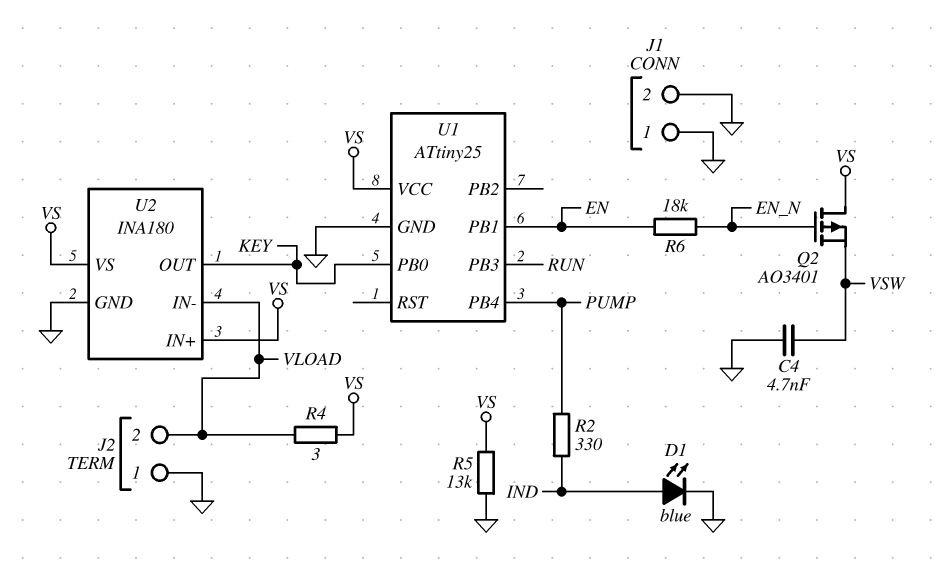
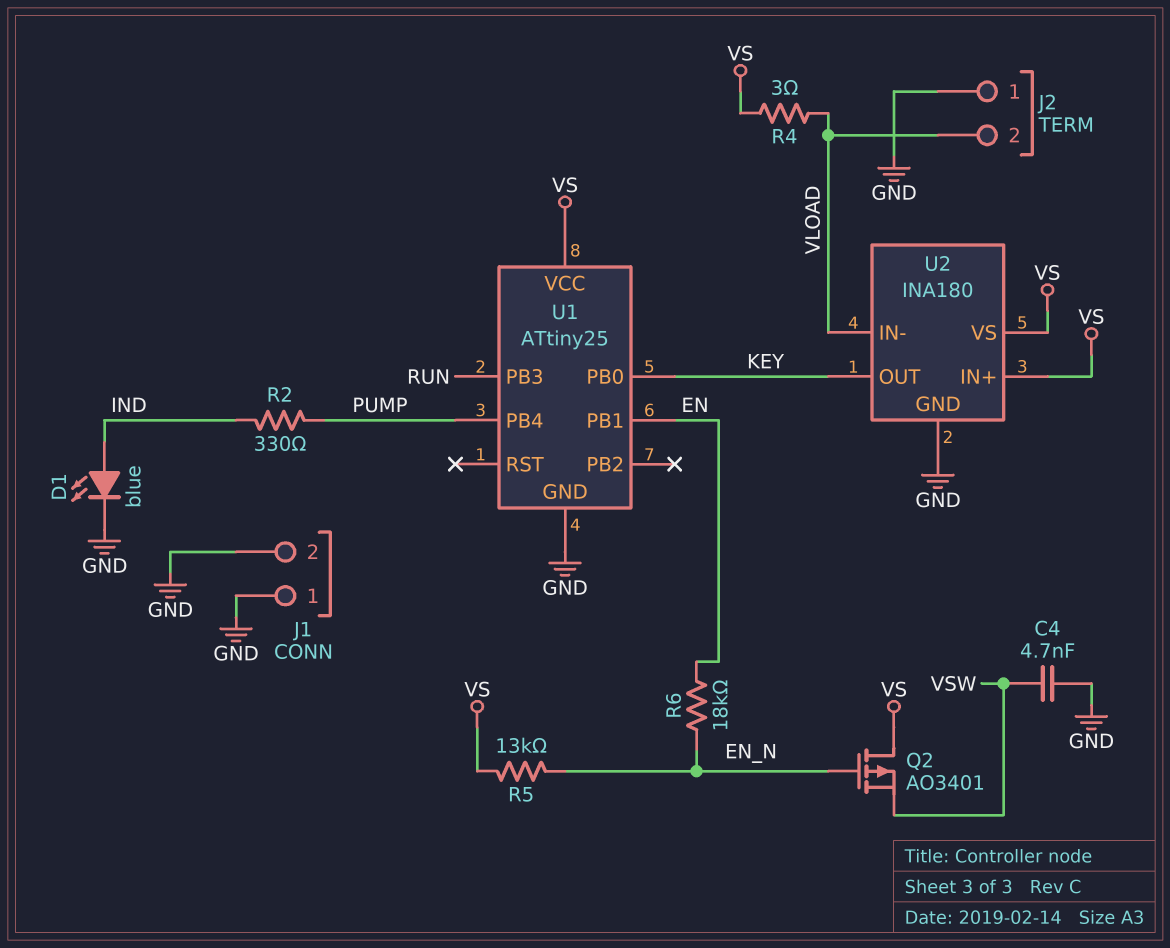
R5: 13k (GND, VS) -> 13k (EN_N, VS)

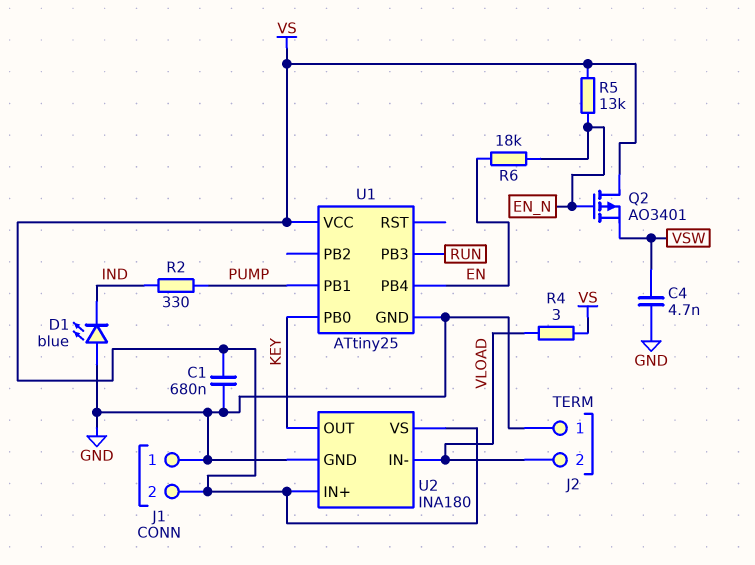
C1: none -> 680nF (GND, VS)
D1: LED blue (A IND, K GND) -> LED blue (A GND, K IND)
J1 pin 2: GND -> VS
U1 pin PB1: EN -> PUMP
U1 pin PB4: PUMP -> EN

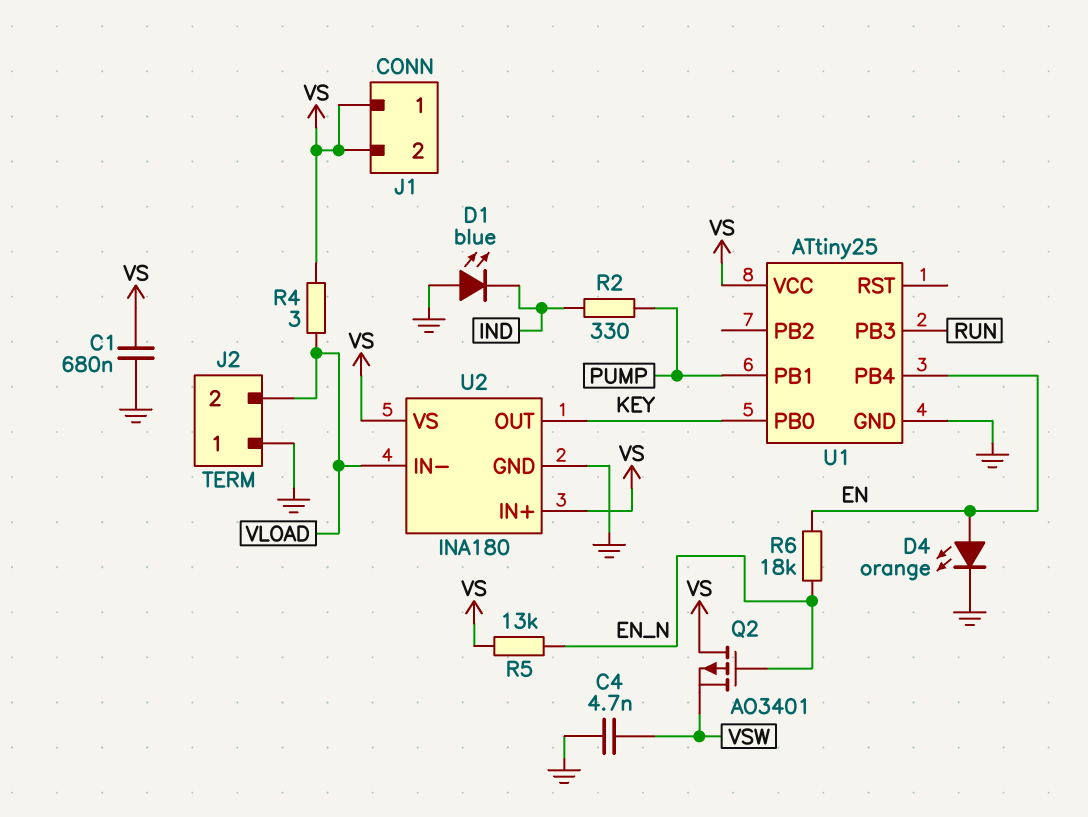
D4: none -> LED orange (A EN, K GND)
J1 pin 1: GND -> VS

